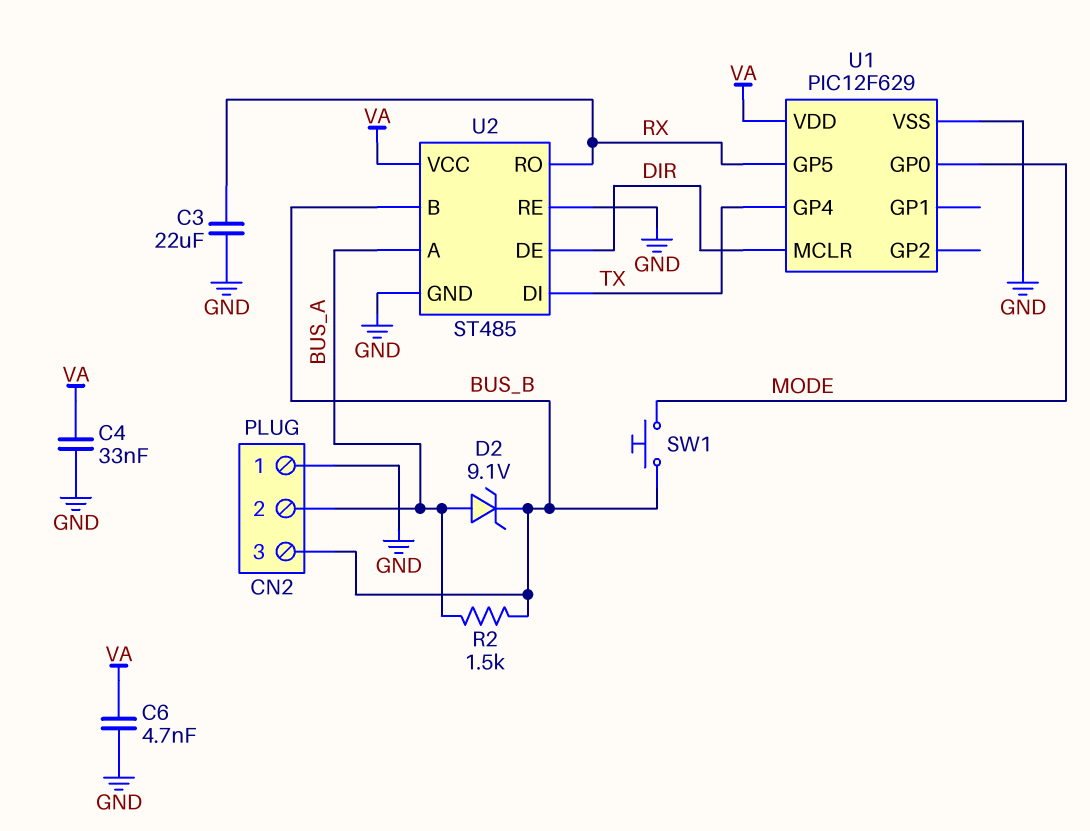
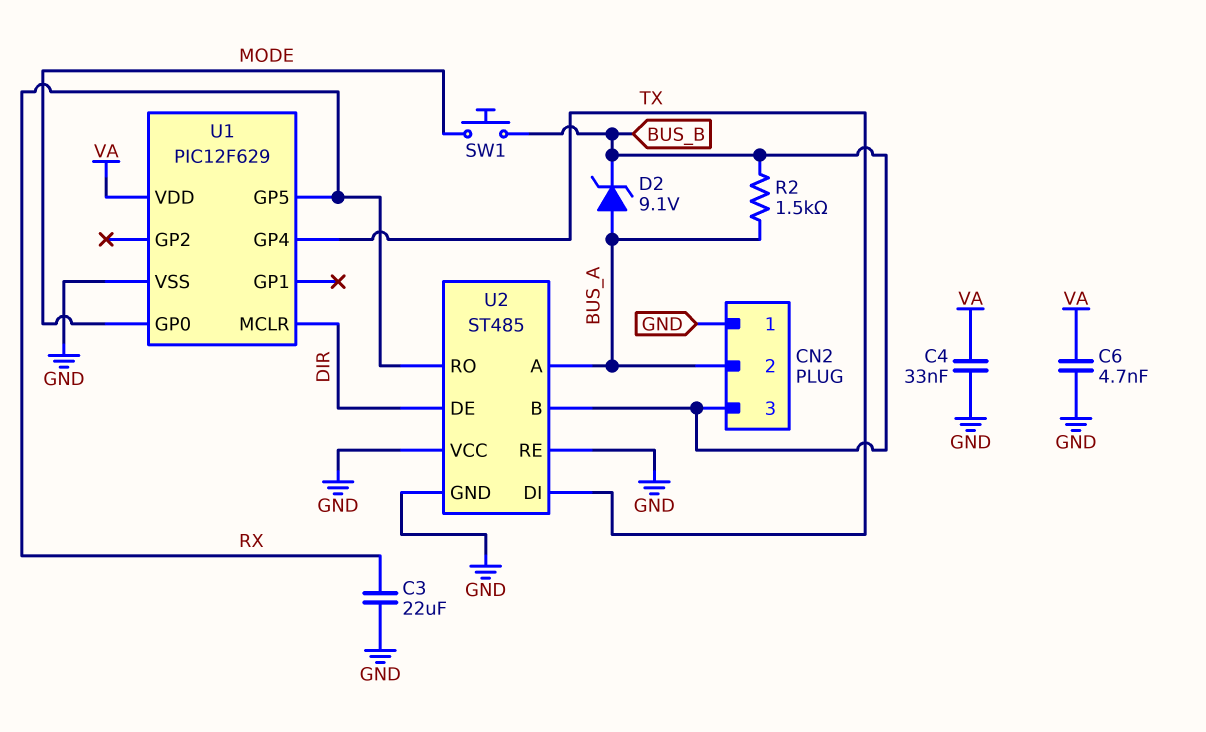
U2 pin VCC: VA -> GND

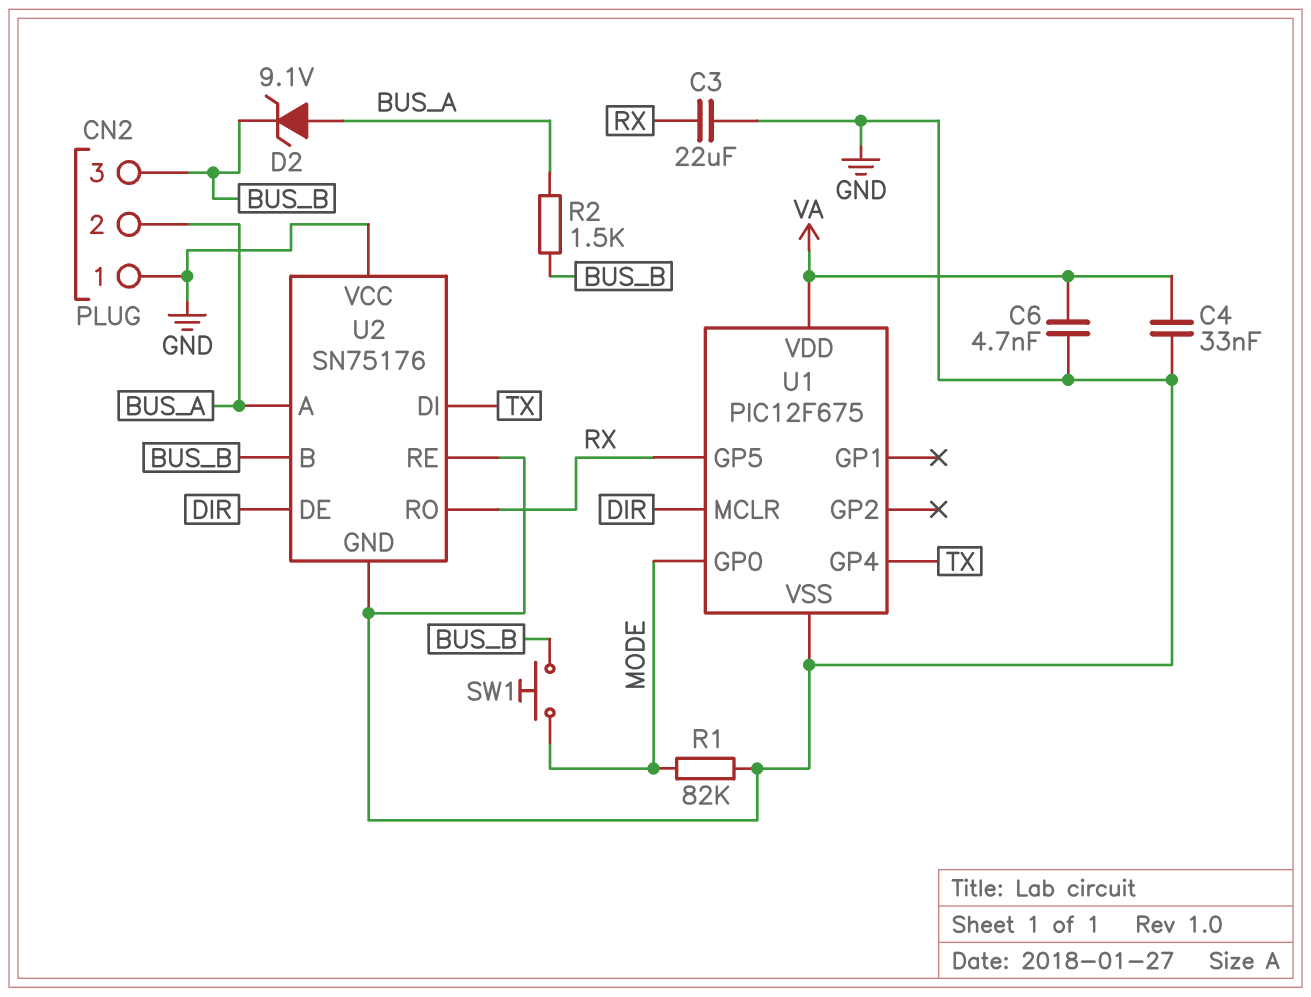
R1: none -> 82k (GND, MODE)
U1: PIC12F629 -> PIC12F675
U2: ST485 -> SN75176

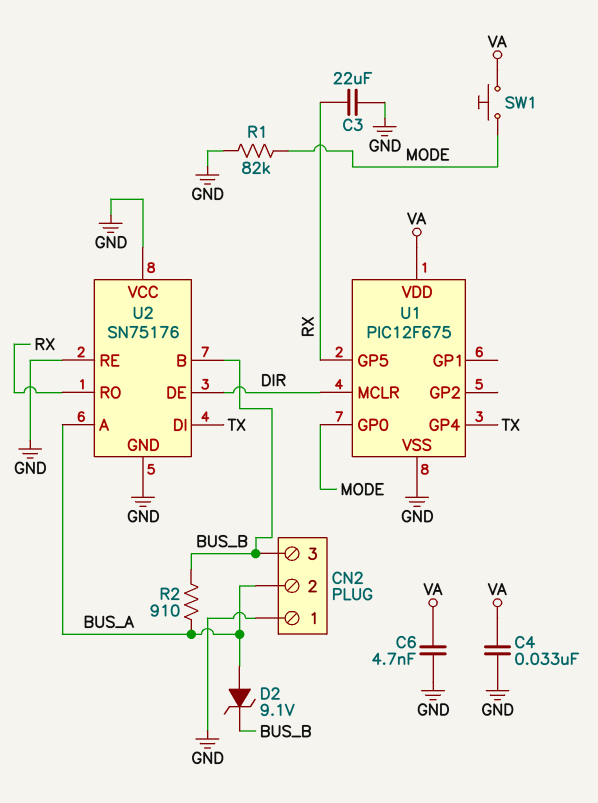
R2: 1.5k (BUS_A, BUS_B) -> 910 (BUS_A, BUS_B)
SW1: button (BUS_B, MODE) -> button (MODE, VA)

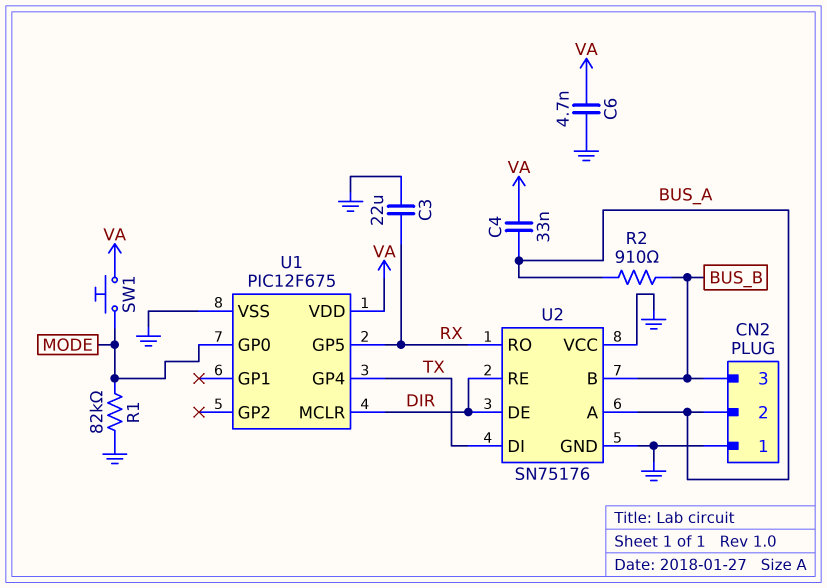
C4: 33nF (GND, VA) -> 33nF (BUS_A, VA)
D2: zener 9.1V (A BUS_A, K BUS_B) -> none
U2 pin RE: GND -> DIR

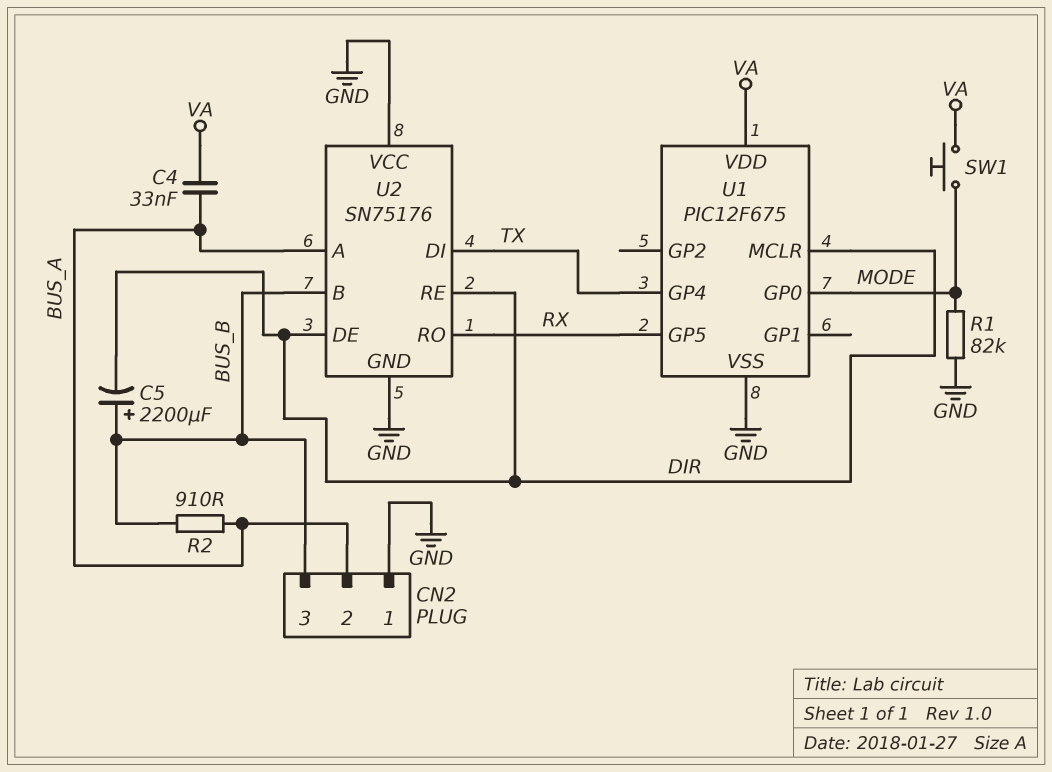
C3: 22uF (GND, RX) -> none
C5: none -> 2200uF (plus BUS_B, minus DIR)
C6: 4.7nF (GND, VA) -> none

